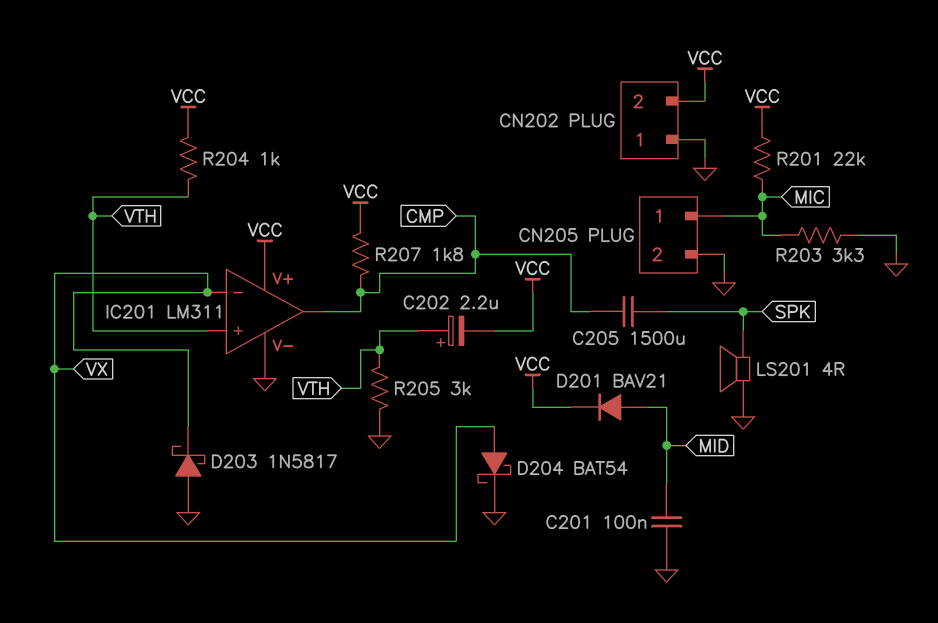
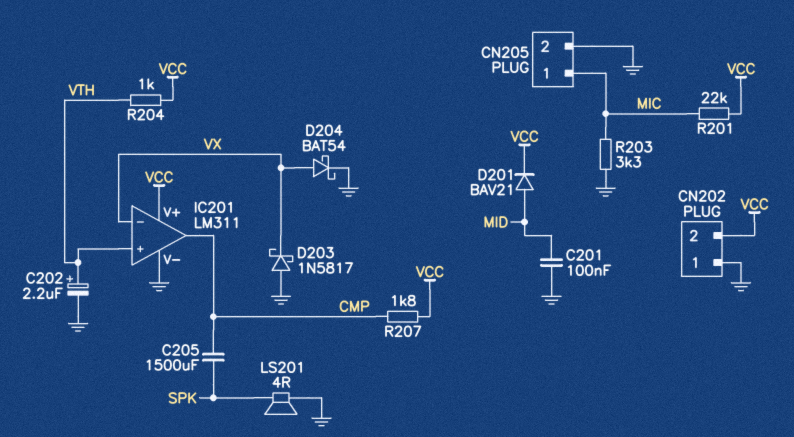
C202: 2.2uF (plus VTH, minus VCC) -> 2.2uF (plus VTH, minus GND)
R205: 3k (GND, VTH) -> none

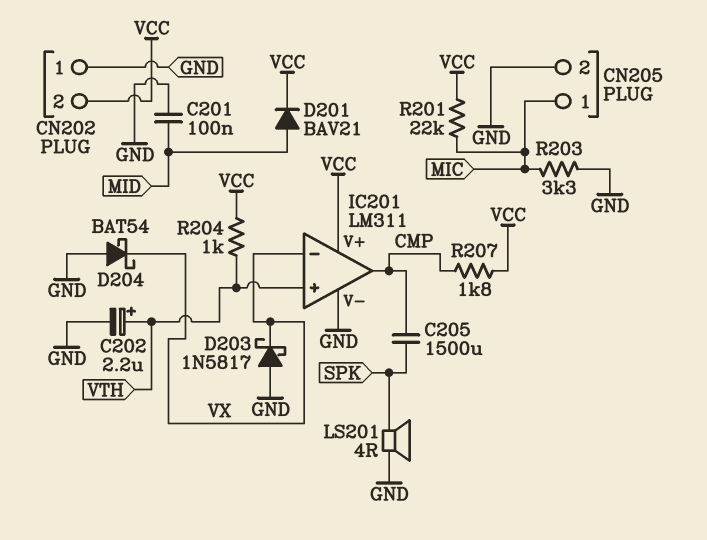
D204: schottky BAT54 (A VX, K GND) -> schottky BAT54 (A GND, K VX)

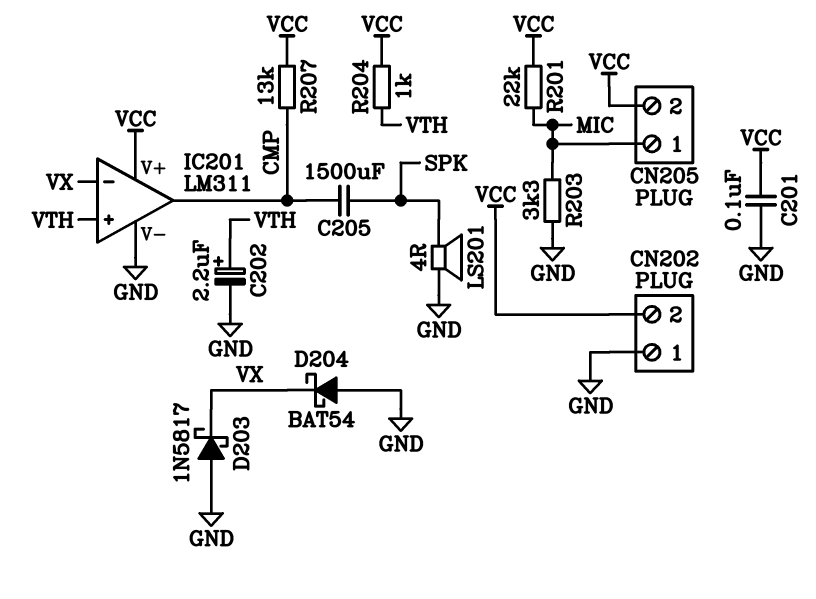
C201: 100nF (GND, MID) -> 100nF (GND, VCC)
CN205 pin 2: GND -> VCC
D201: diode BAV21 (A MID, K VCC) -> none
R207: 1.8k (CMP, VCC) -> 13k (CMP, VCC)

